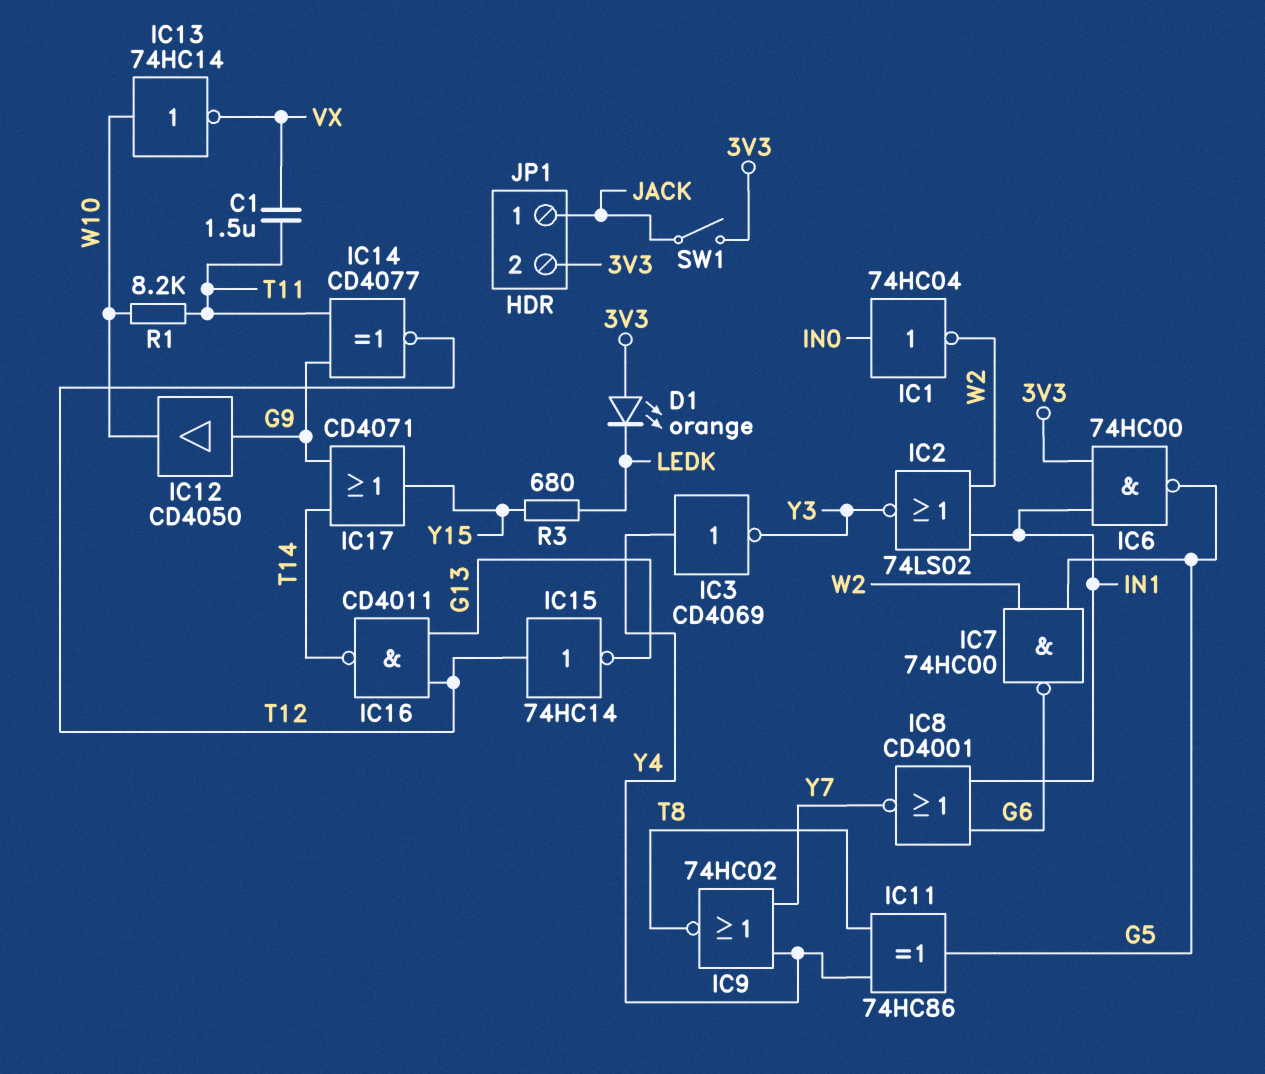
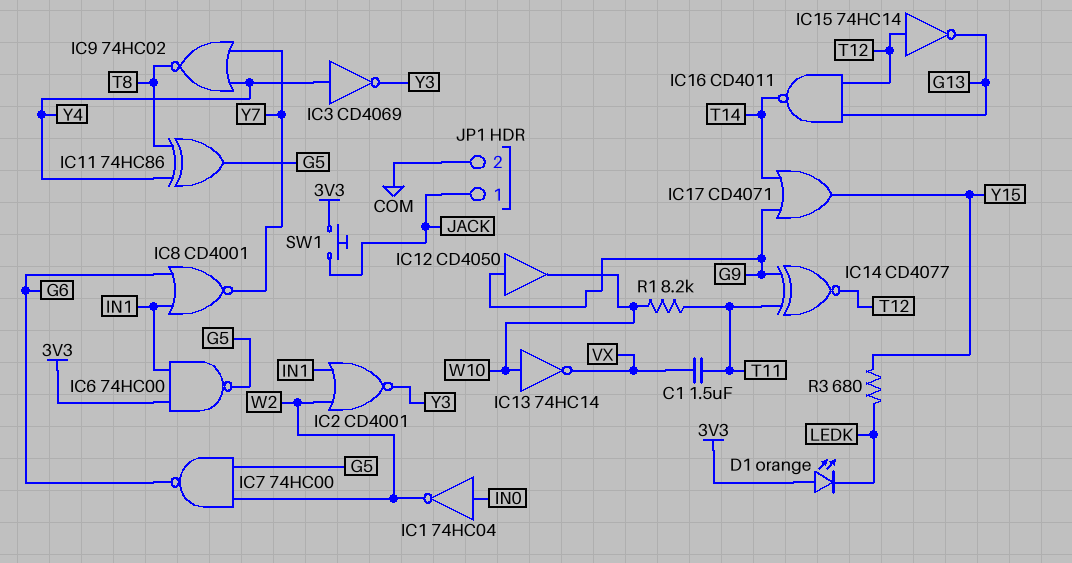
IC2: NOR 74LS02 (in IN1, in W2, out Y3) -> NOR CD4001 (in IN1, in W2, out Y3)
JP1 pin 2: 3V3 -> COM
SW1: switch (3V3, JACK) -> button (3V3, JACK)

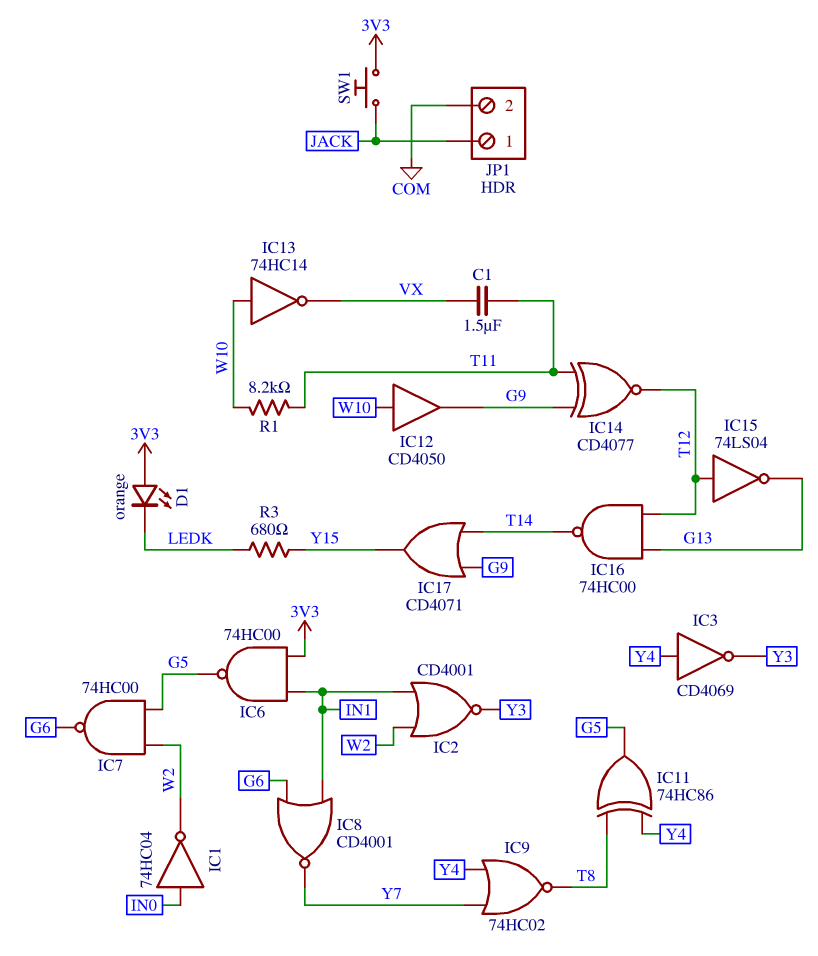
IC12: buffer CD4050 (in G9, out W10) -> buffer CD4050 (in W10, out G9)
IC15: NOT 74HC14 (in T12, out G13) -> NOT 74LS04 (in T12, out G13)
IC16: NAND CD4011 (in G13, in T12, out T14) -> NAND 74HC00 (in G13, in T12, out T14)

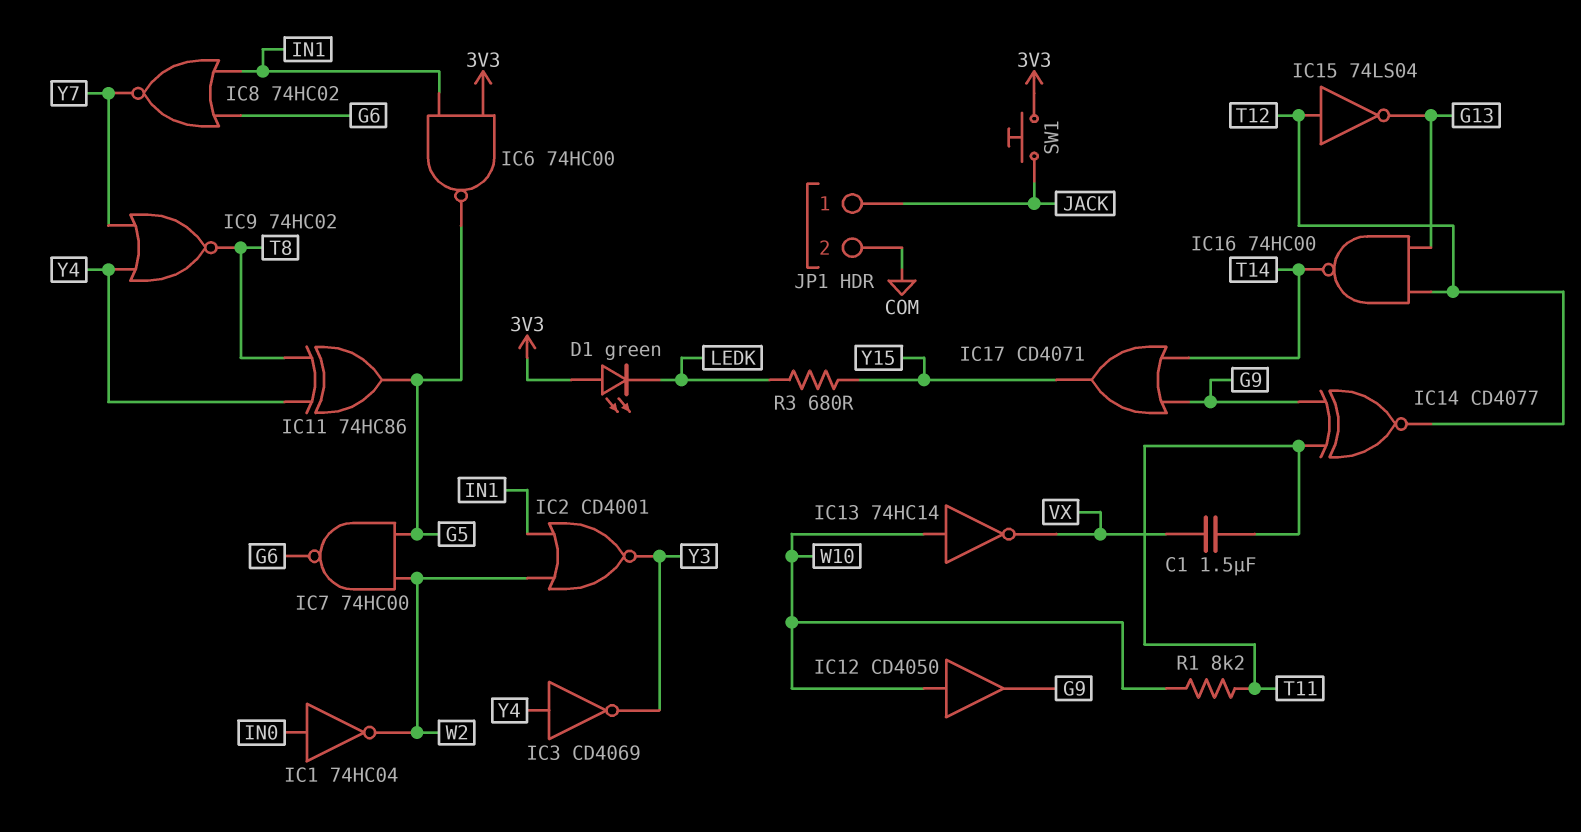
D1: LED orange (A 3V3, K LEDK) -> LED green (A 3V3, K LEDK)
IC8: NOR CD4001 (in G6, in IN1, out Y7) -> NOR 74HC02 (in G6, in IN1, out Y7)

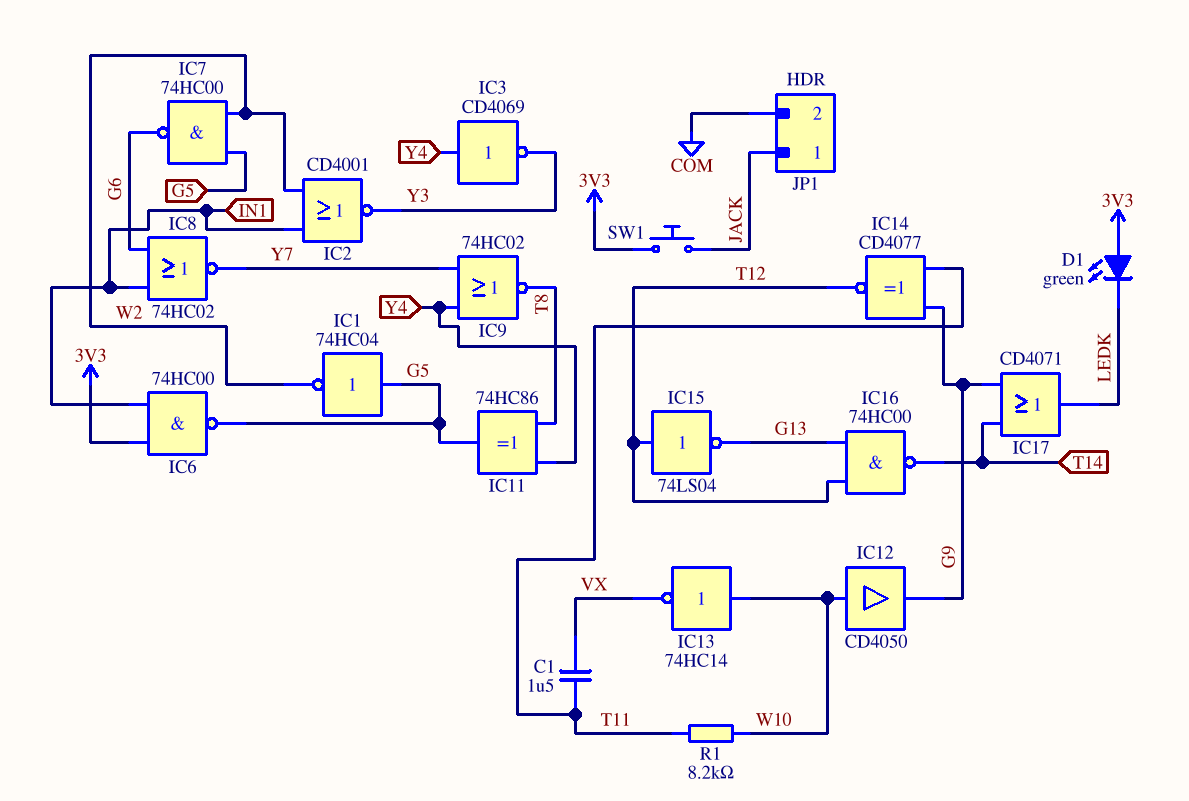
IC1: NOT 74HC04 (in IN0, out W2) -> NOT 74HC04 (in G5, out W2)
IC17: OR CD4071 (in G9, in T14, out Y15) -> OR CD4071 (in G9, in T14, out LEDK)
R3: 680 (LEDK, Y15) -> none

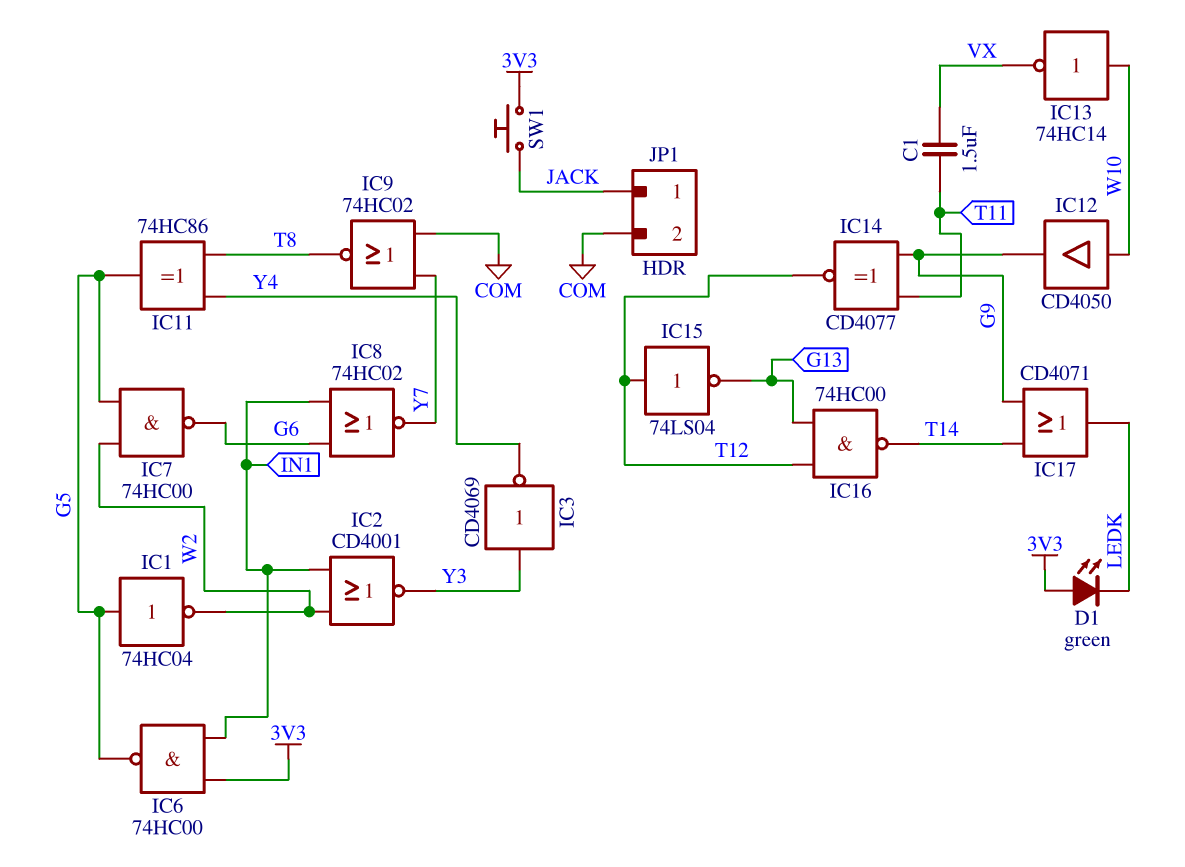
IC3: NOT CD4069 (in Y4, out Y3) -> NOT CD4069 (in Y3, out Y4)
IC9: NOR 74HC02 (in Y4, in Y7, out T8) -> NOR 74HC02 (in COM, in Y7, out T8)
R1: 8.2k (T11, W10) -> none

